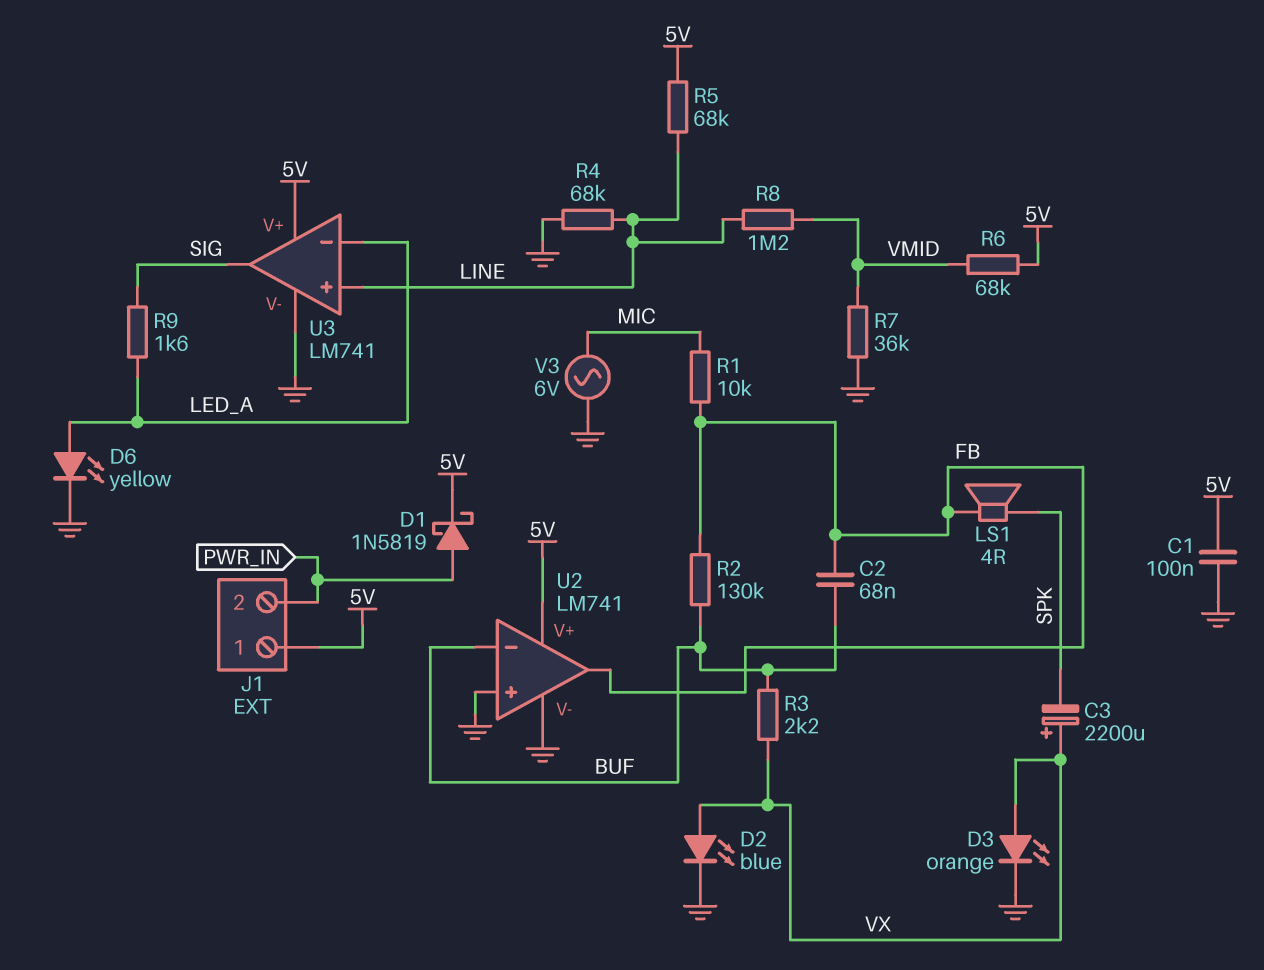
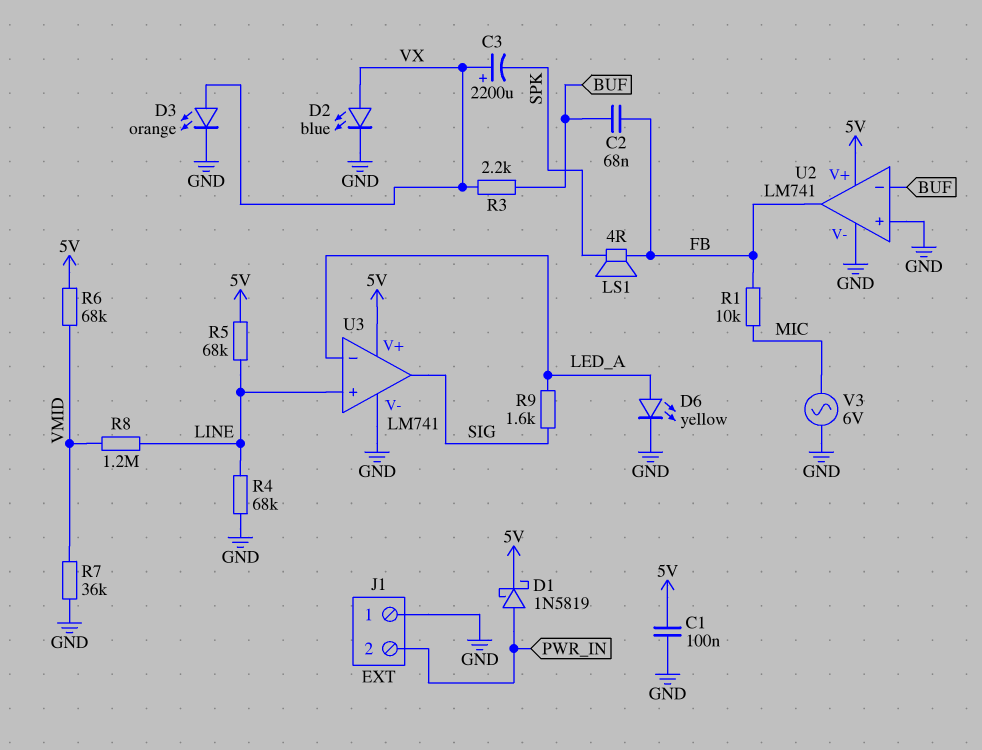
J1 pin 1: 5V -> GND
R2: 130k (BUF, FB) -> none

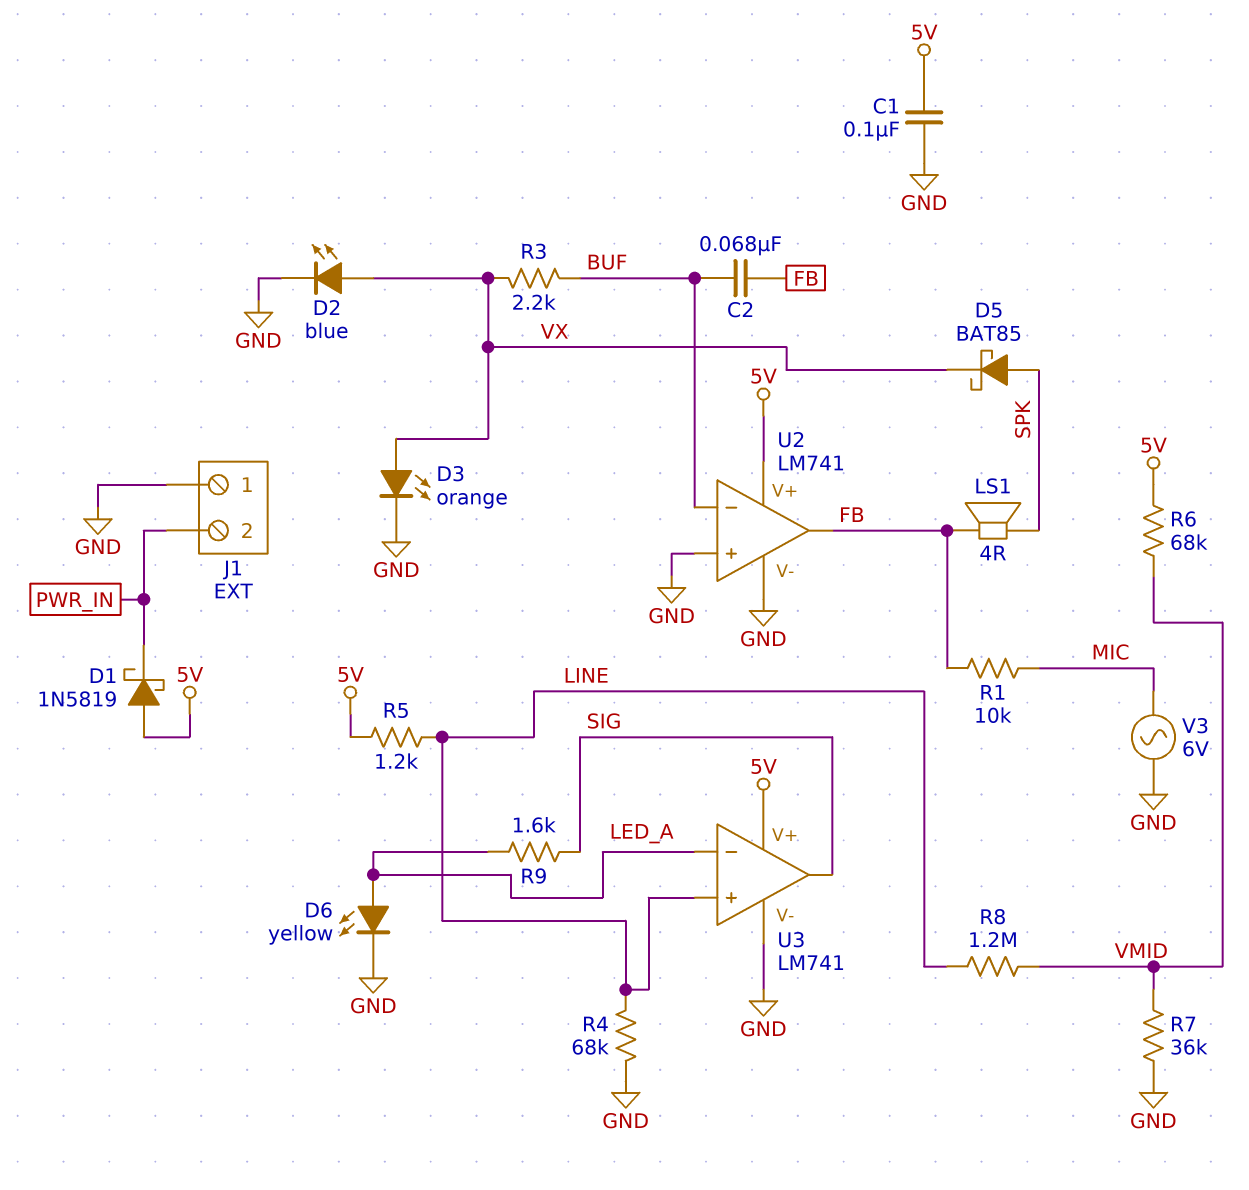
C3: 2200uF (plus VX, minus SPK) -> none
D1: schottky 1N5819 (A PWR_IN, K 5V) -> schottky 1N5819 (A 5V, K PWR_IN)
D5: none -> schottky BAT85 (A SPK, K VX)
R5: 68k (5V, LINE) -> 1.2k (5V, LINE)

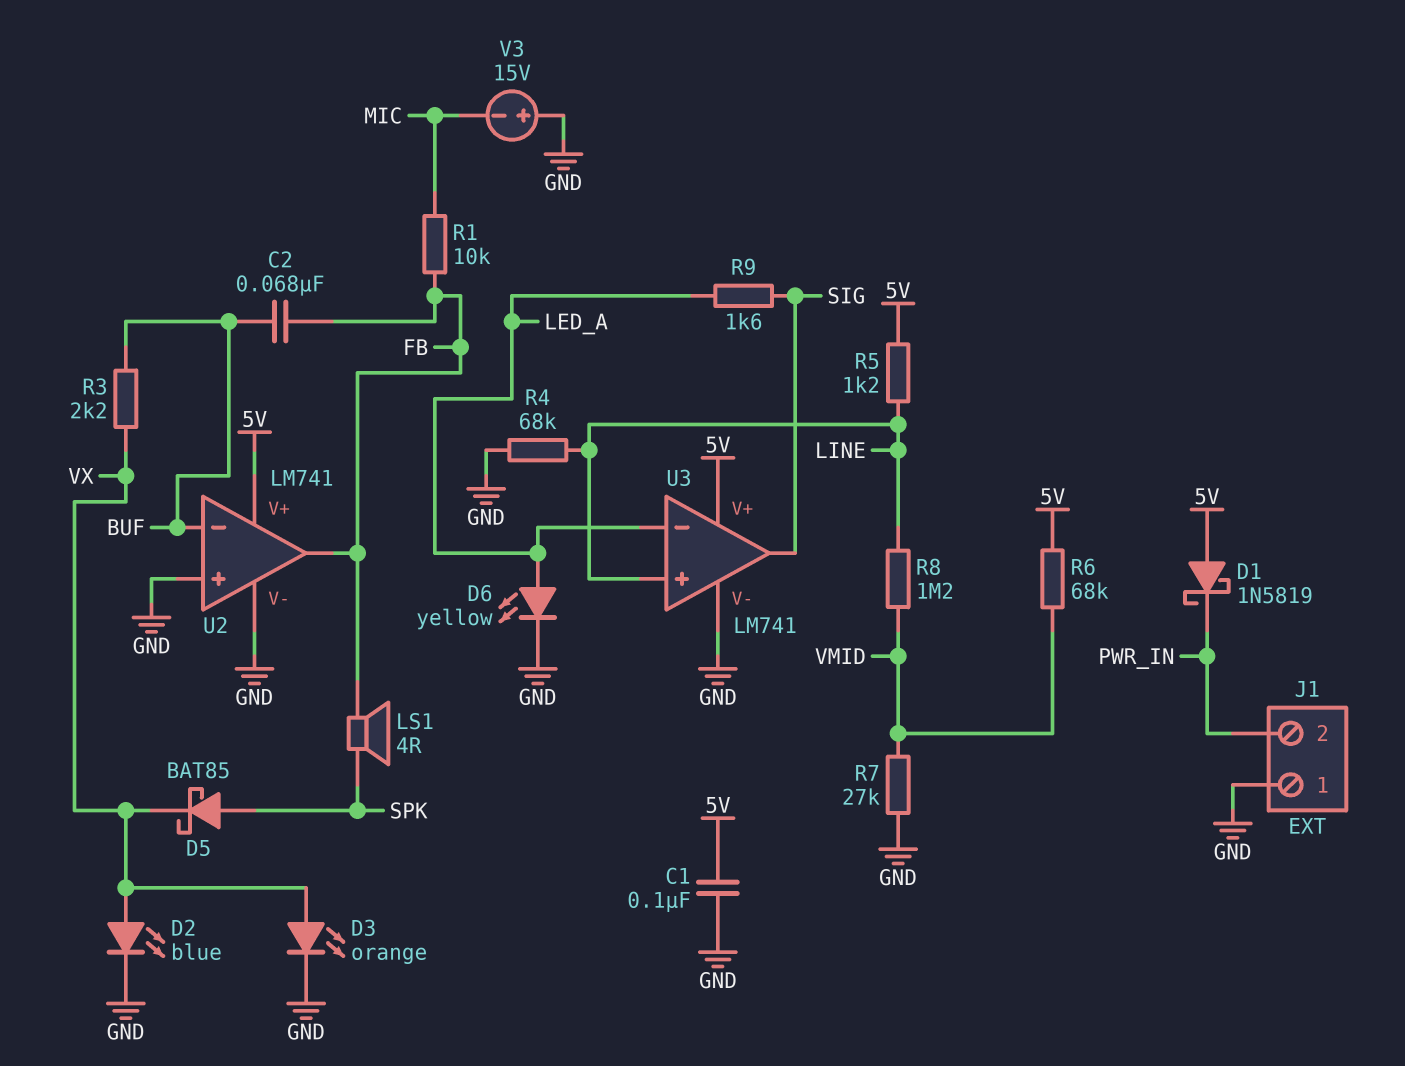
R7: 36k (GND, VMID) -> 27k (GND, VMID)
V3: AC 6V (GND, MIC) -> 15V (plus GND, minus MIC)

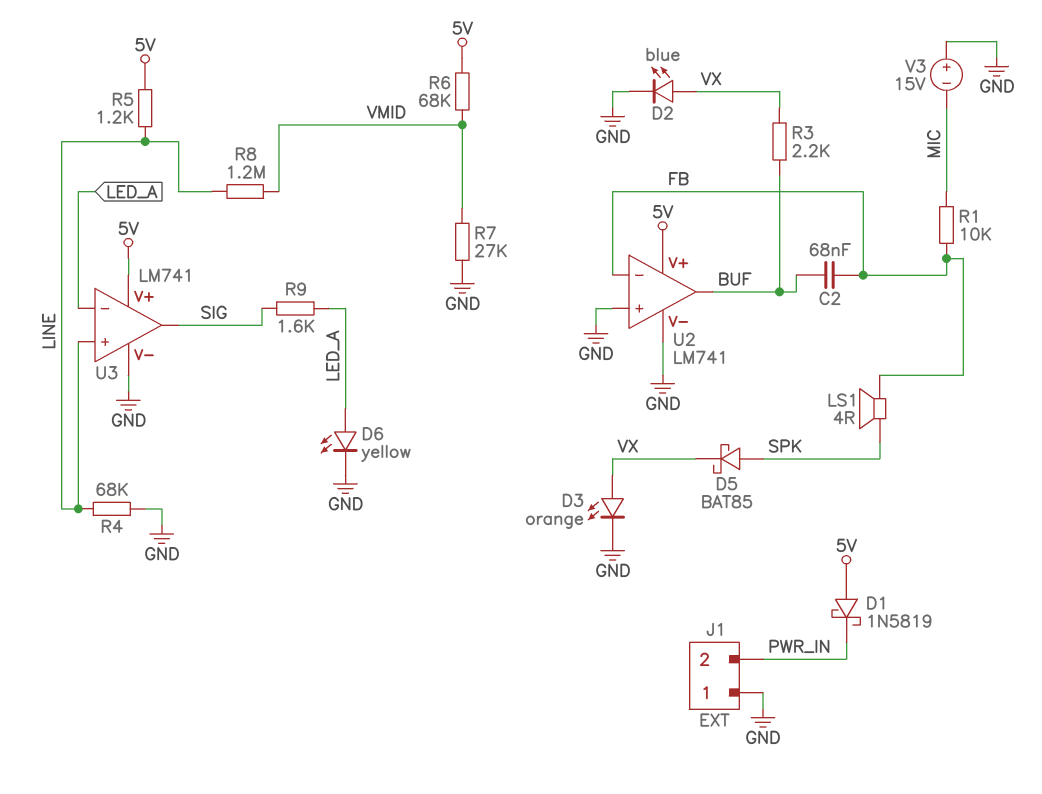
C1: 100nF (5V, GND) -> none
U2 pin in-: BUF -> FB
U2 pin out: FB -> BUF

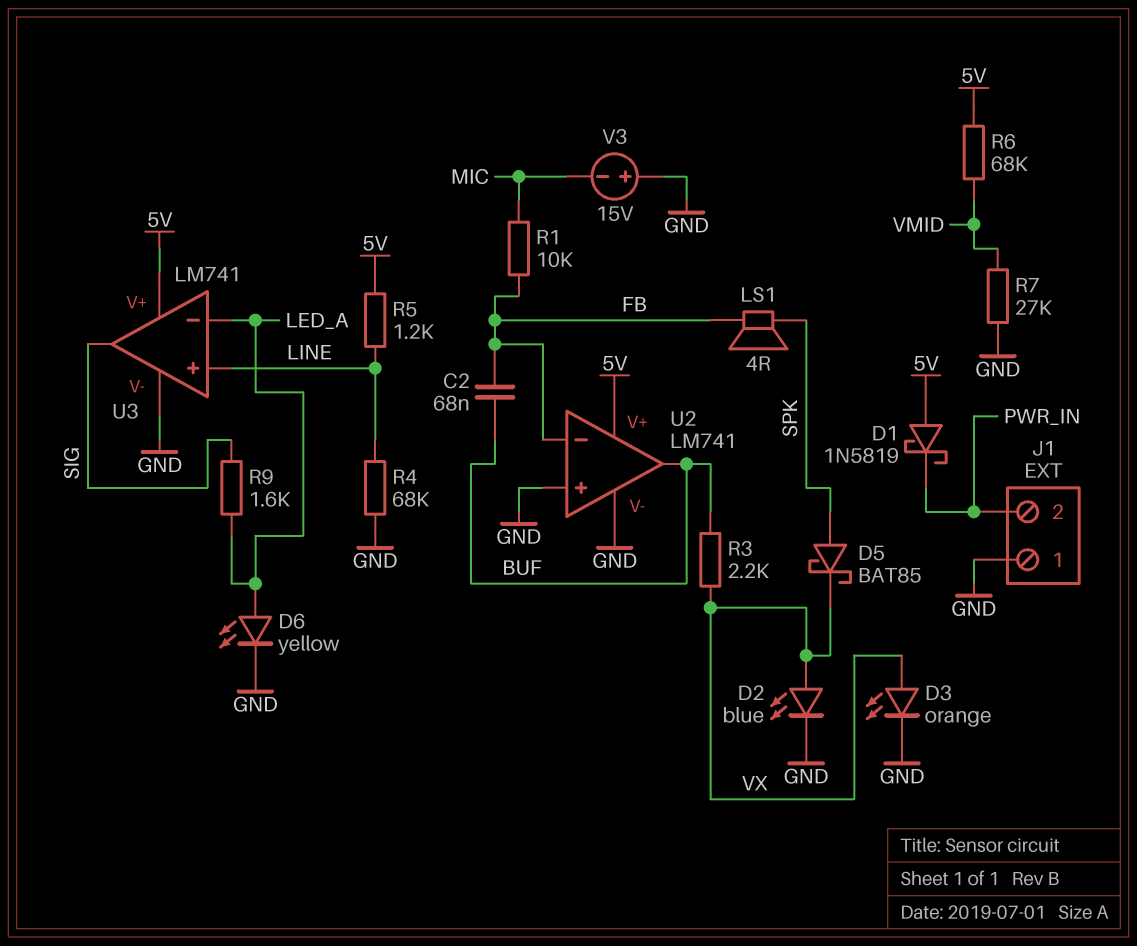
R8: 1.2M (LINE, VMID) -> none

